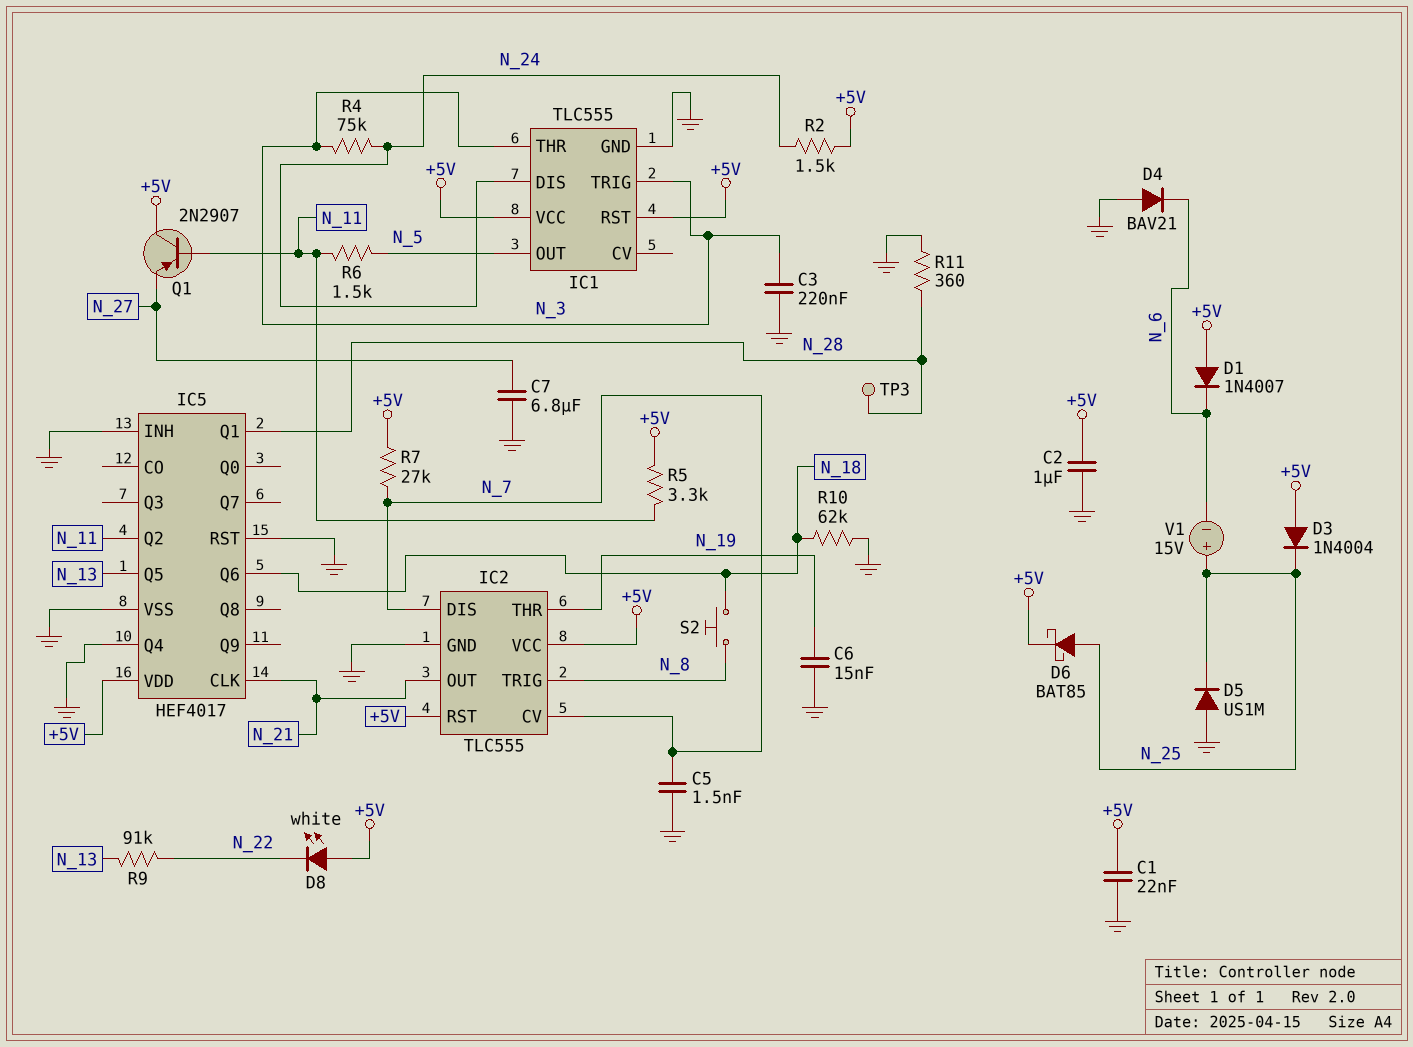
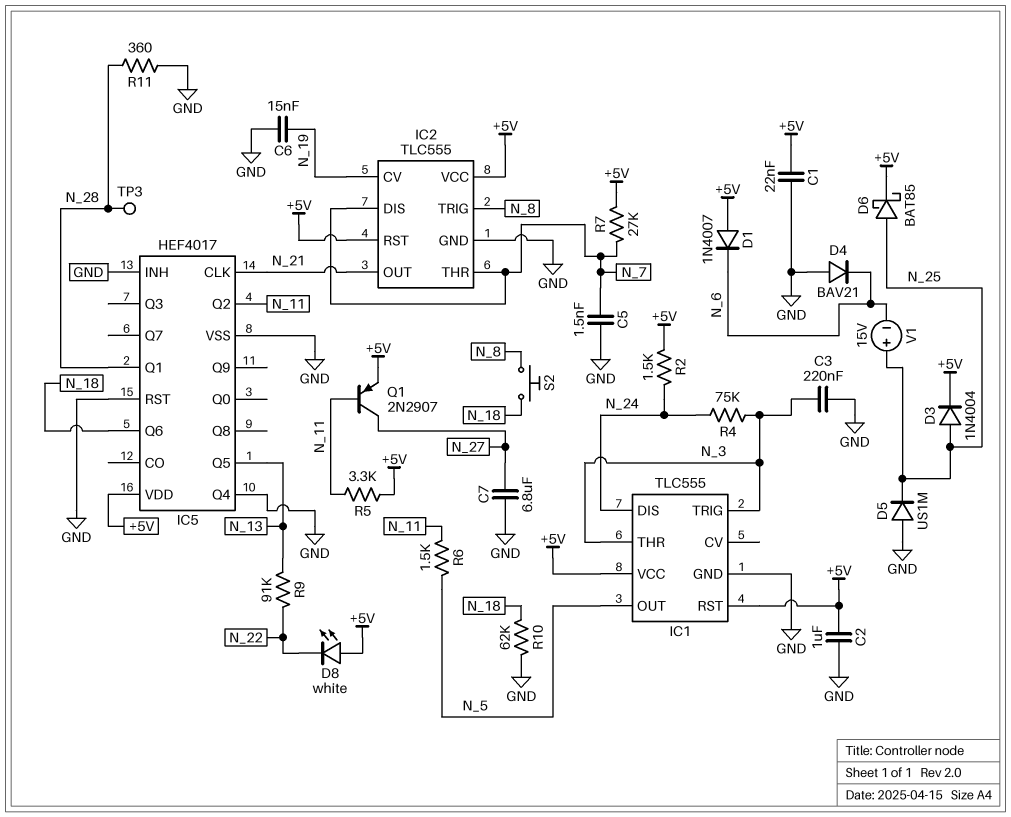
D3: diode 1N4004 (A +5V, K N_25) -> diode 1N4004 (A N_25, K +5V)
IC2 pin CV: N_7 -> N_19
IC2 pin THR: N_19 -> N_7
Q1: PNP 2N2907 (B N_11, C +5V, E N_27) -> PNP 2N2907 (B N_11, C N_27, E +5V)

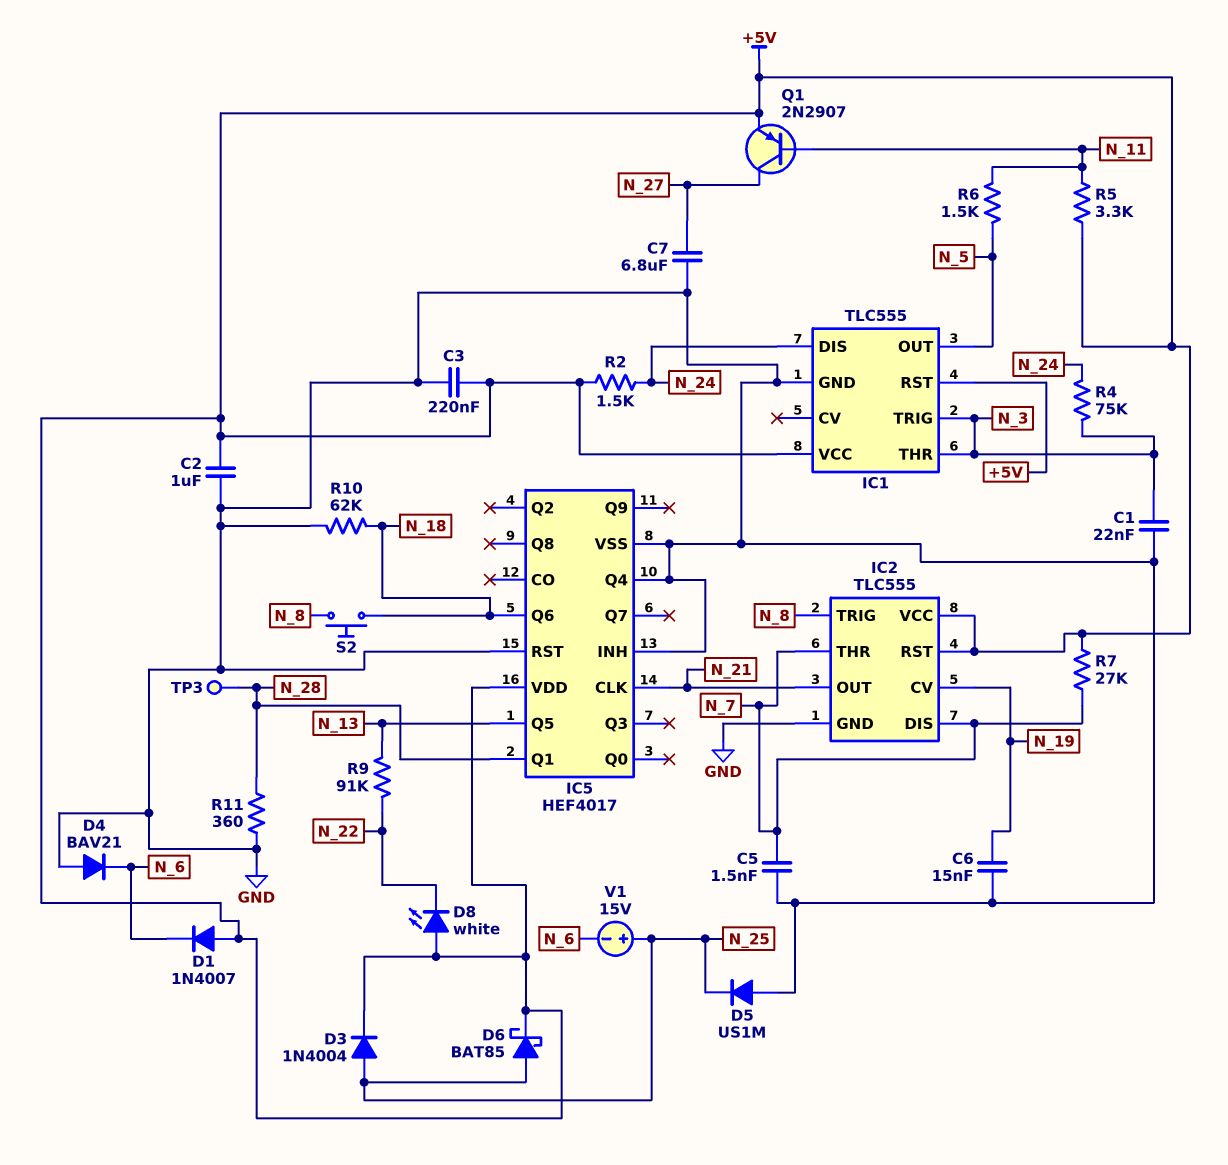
C1: 22nF (+5V, GND) -> 22nF (GND, N_3)
C3: 220nF (GND, N_3) -> 220nF (+5V, GND)
IC5 pin Q2: N_11 -> none

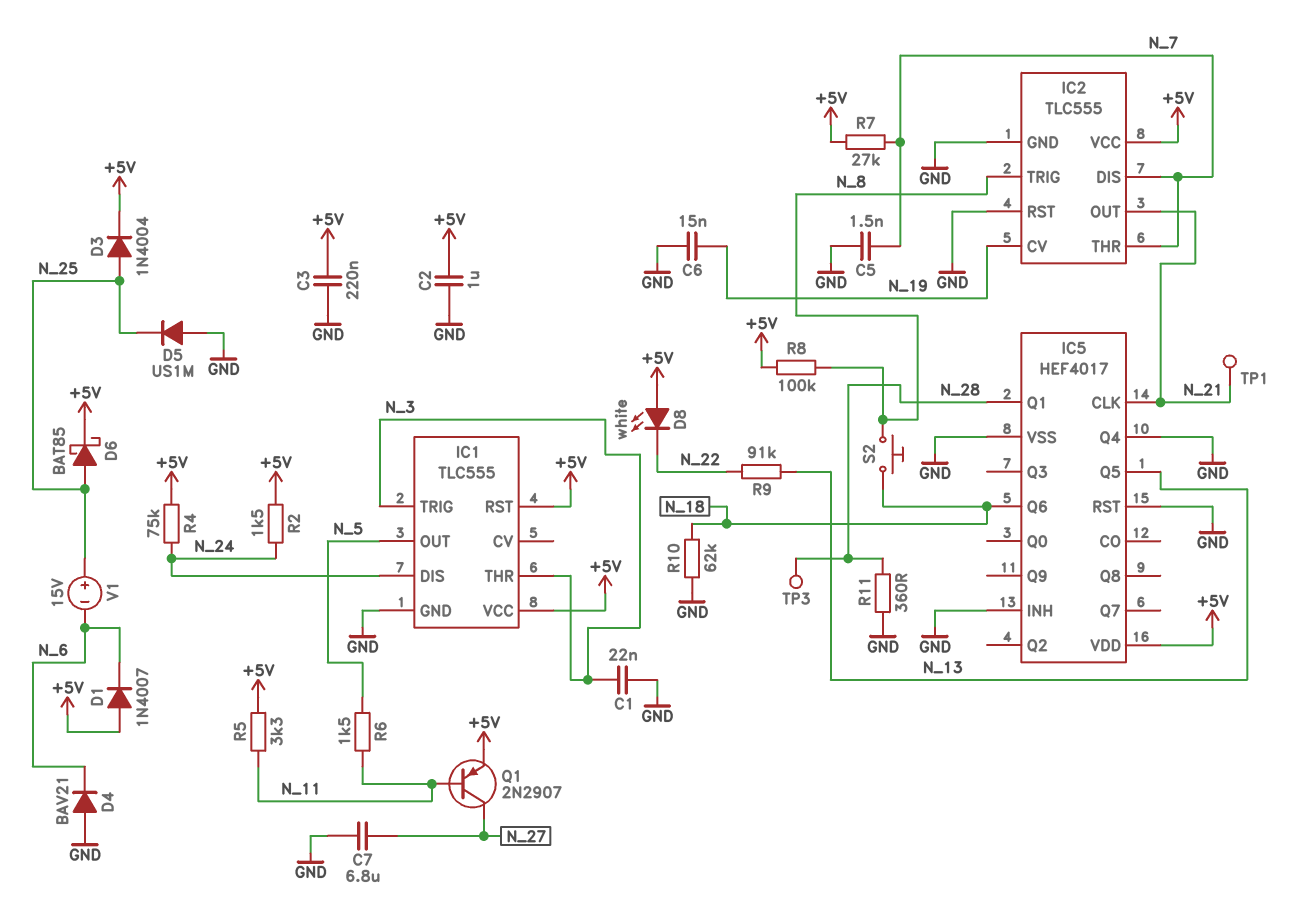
IC2 pin RST: +5V -> GND
R4: 75k (N_3, N_24) -> 75k (+5V, N_24)
R8: none -> 100k (+5V, N_8)
TP1: none -> test point (N_21)

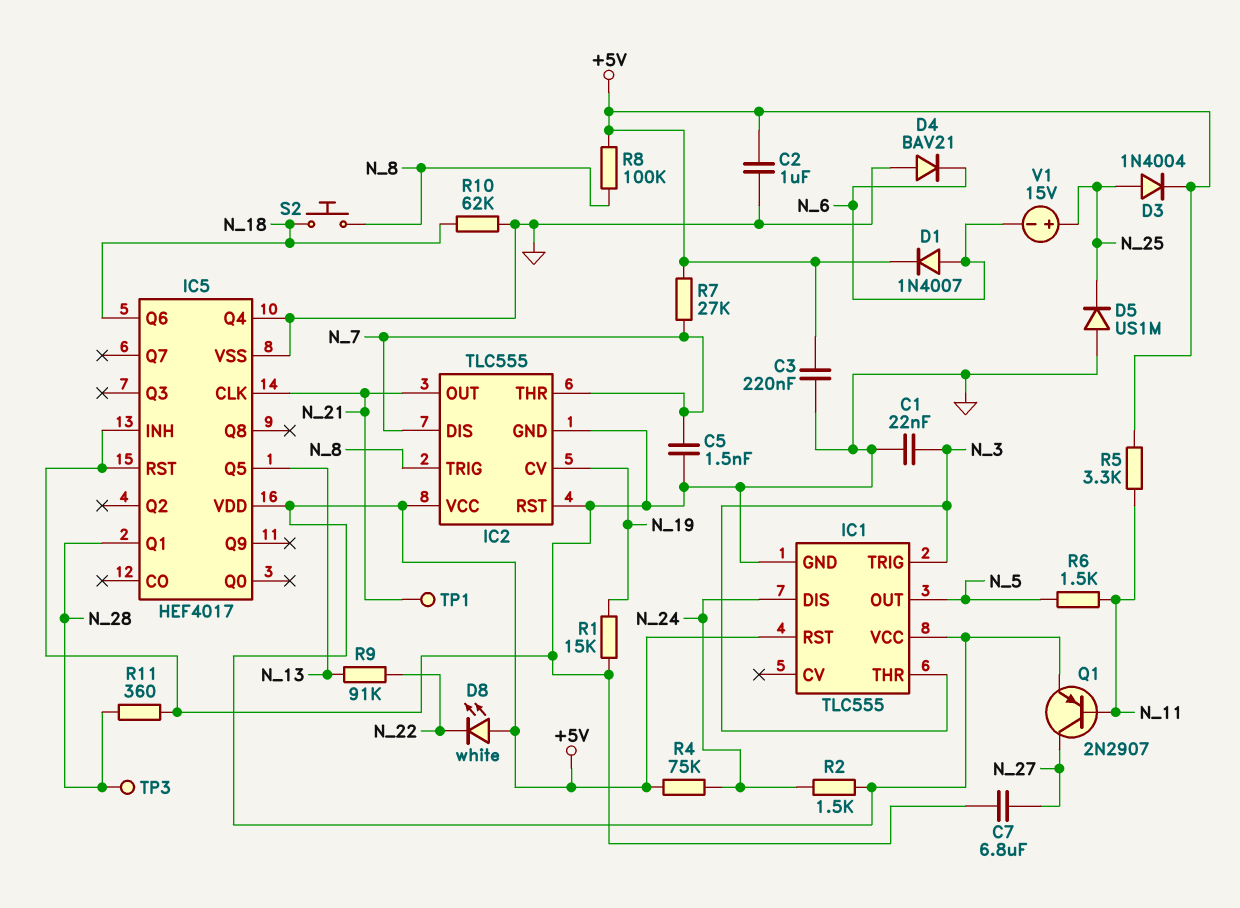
C6: 15nF (GND, N_19) -> none
D1: diode 1N4007 (A +5V, K N_6) -> diode 1N4007 (A N_6, K +5V)
D6: schottky BAT85 (A N_25, K +5V) -> none
R1: none -> 15k (GND, N_19)

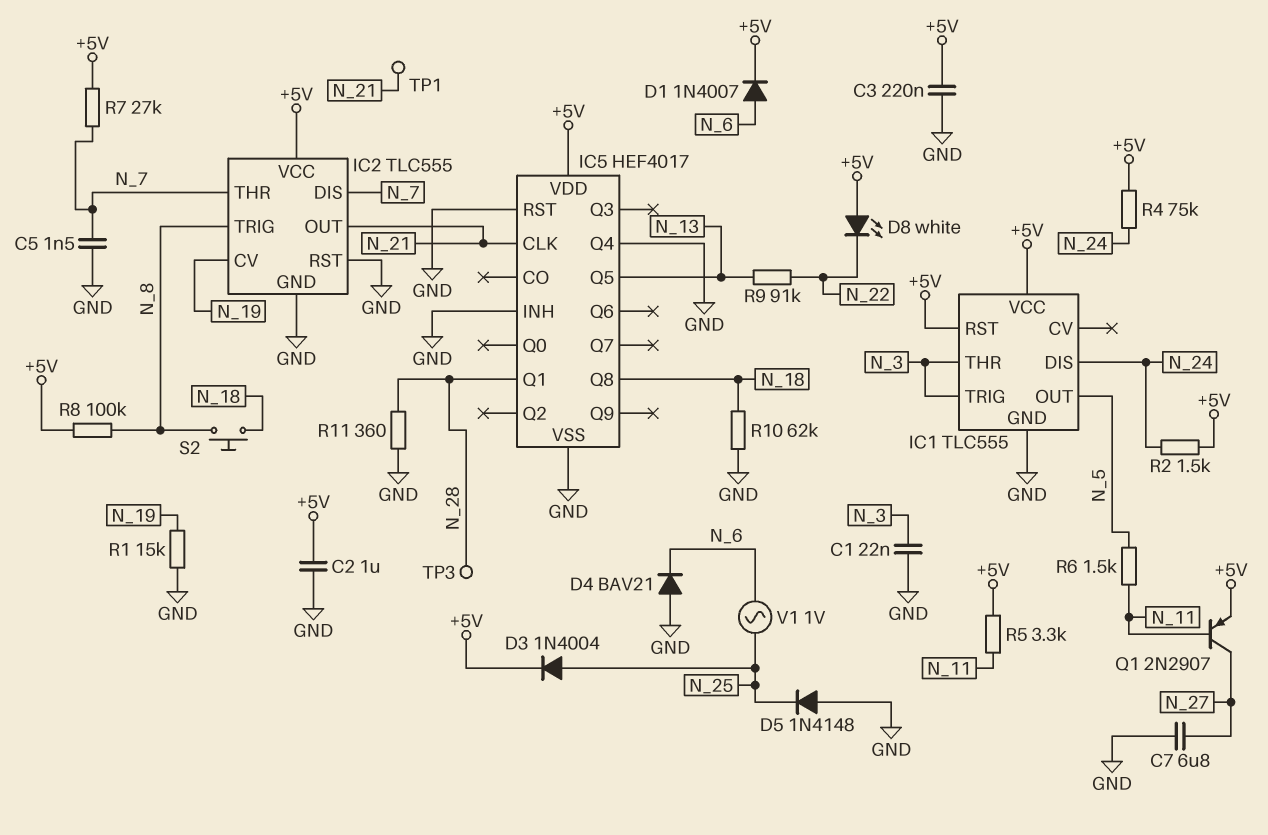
D5: diode US1M (A GND, K N_25) -> diode 1N4148 (A GND, K N_25)
IC5 pin Q6: N_18 -> none
IC5 pin Q8: none -> N_18
V1: 15V (plus N_25, minus N_6) -> AC 1V (N_6, N_25)

